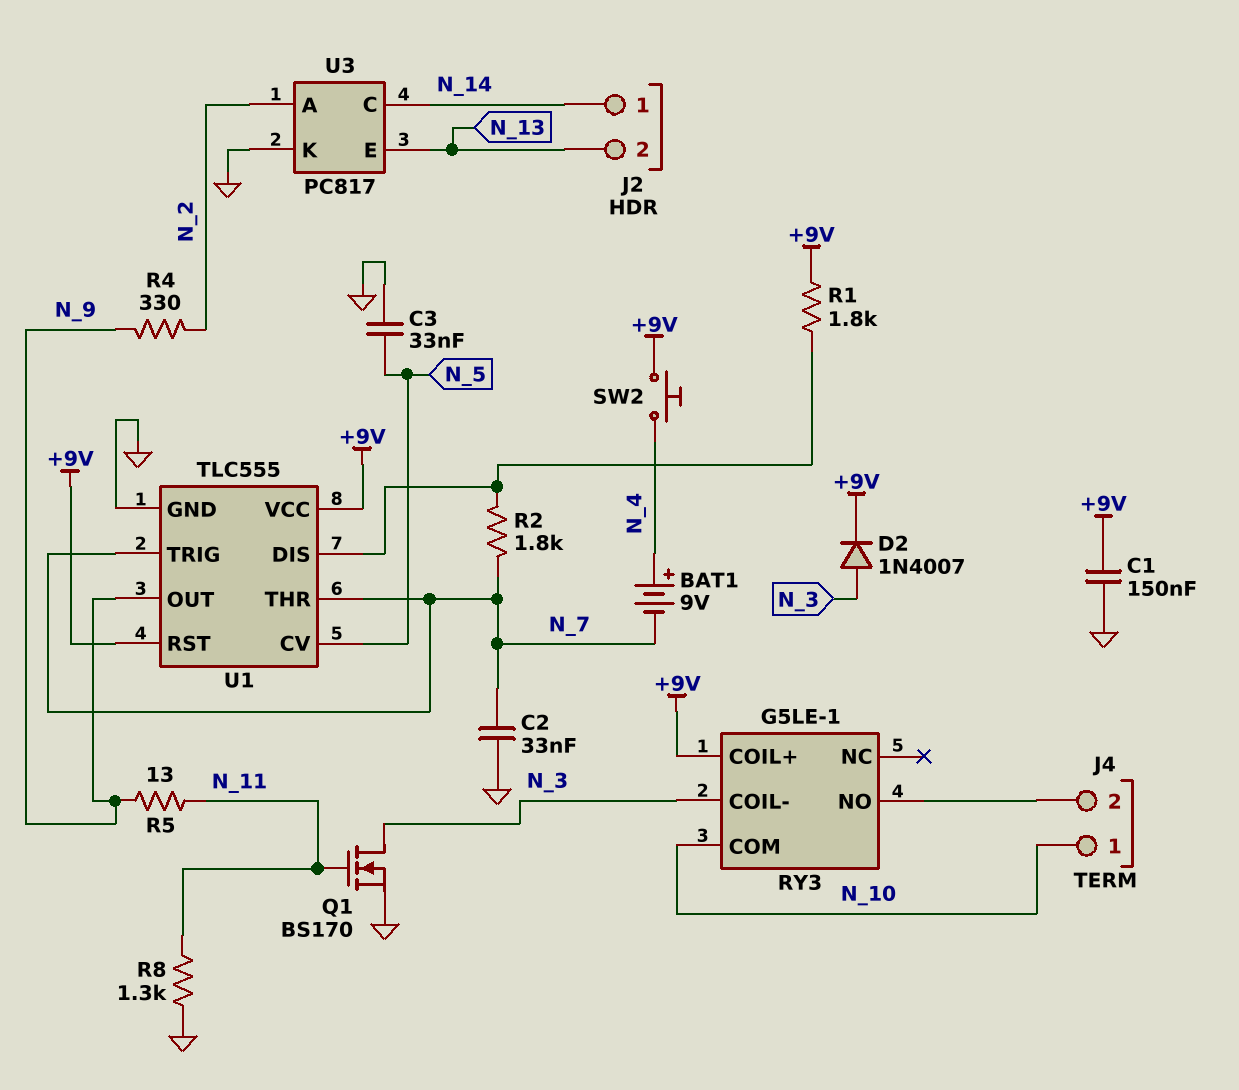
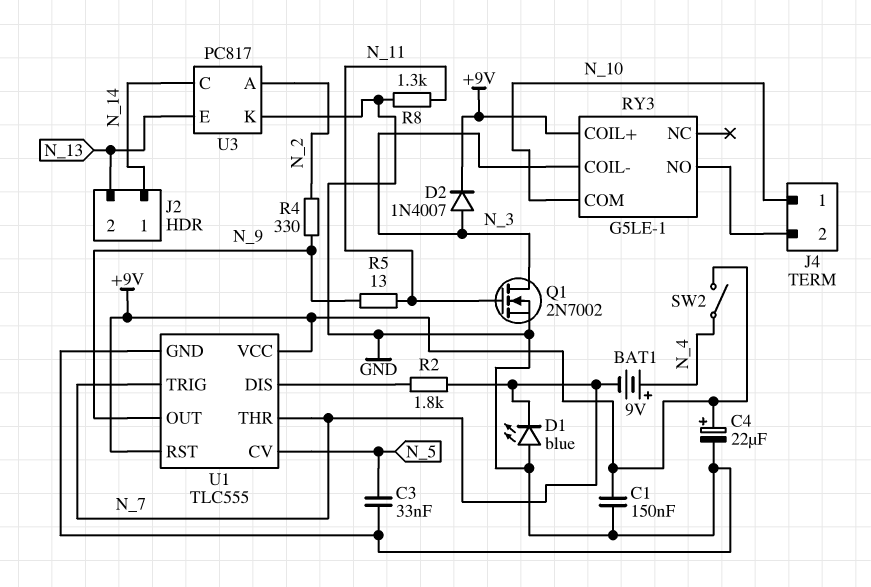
C2: 33nF (GND, N_7) -> none
C4: none -> 22uF (plus +9V, minus GND)
D1: none -> LED blue (A GND, K N_7)
Q1: NMOS BS170 (G N_11, D N_3, S GND) -> NMOS 2N7002 (G N_11, D N_3, S GND)
R1: 1.8k (+9V, U1/DIS) -> none
SW2: button (+9V, N_4) -> switch (+9V, N_4)

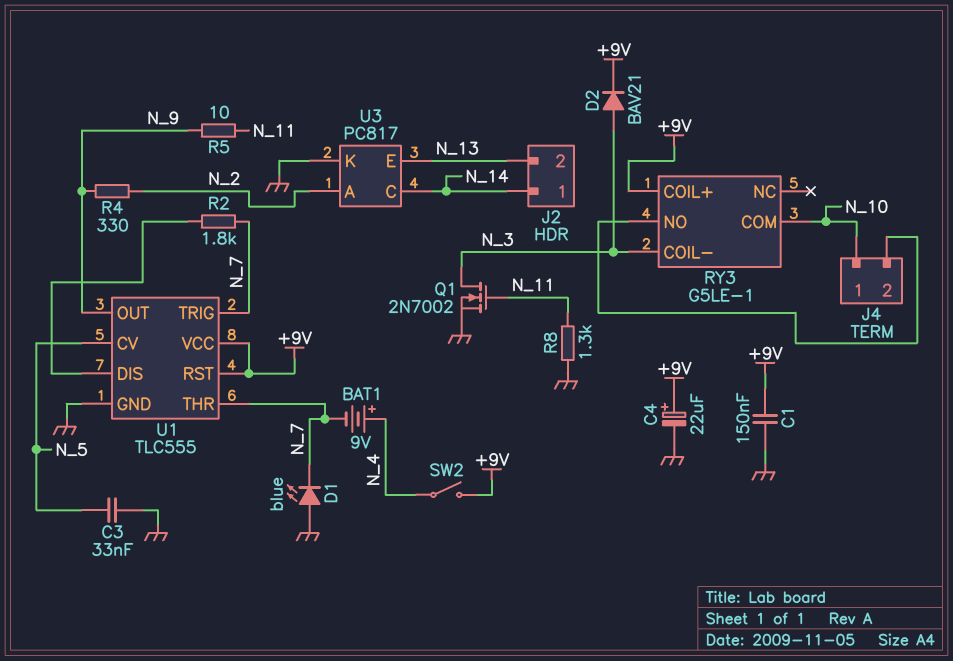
D2: diode 1N4007 (A N_3, K +9V) -> diode BAV21 (A N_3, K +9V)
R5: 13 (N_9, N_11) -> 10 (N_9, N_11)

